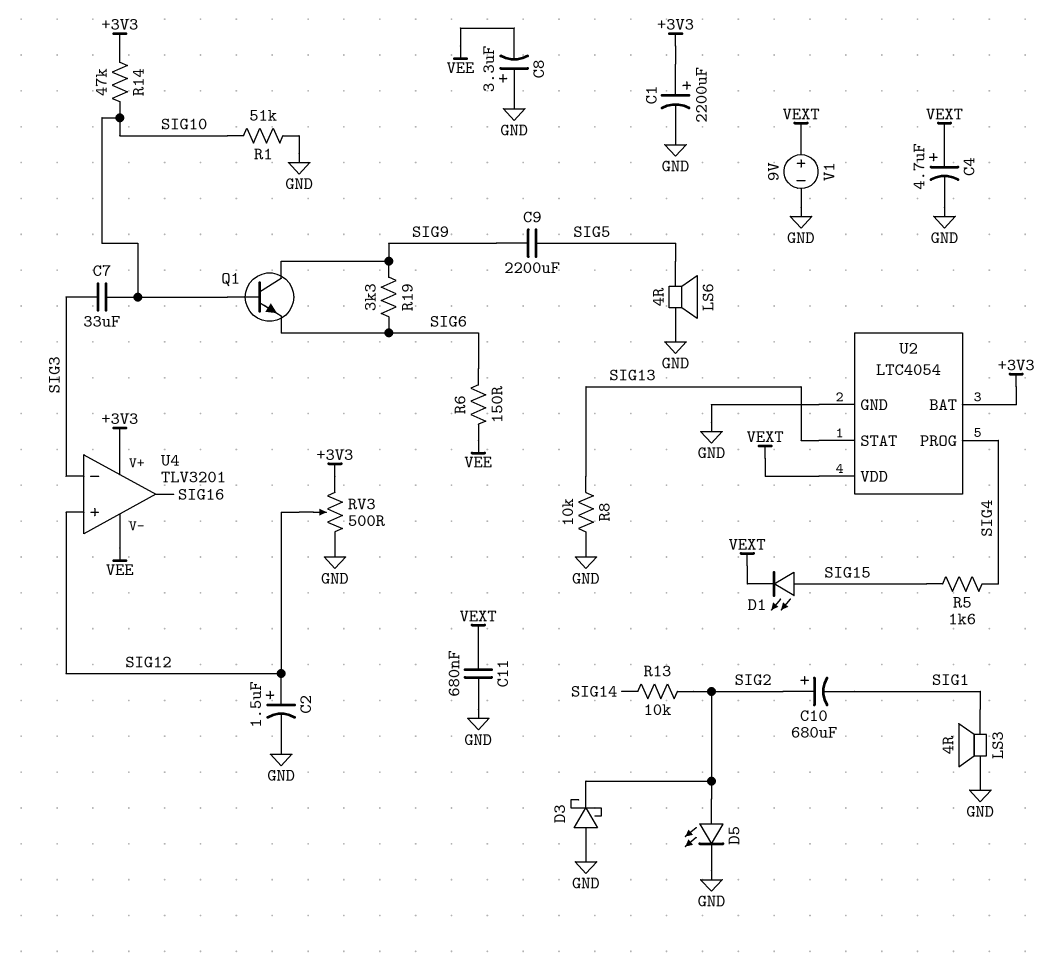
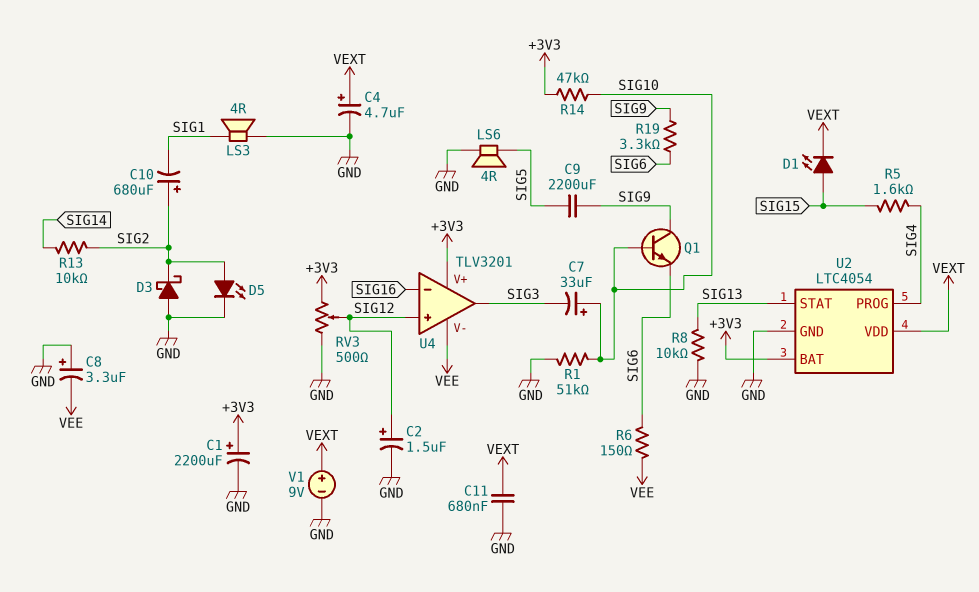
C7: 33uF (SIG3, SIG10) -> 33uF (plus SIG10, minus SIG3)
U4 pin in-: SIG3 -> SIG16
U4 pin out: SIG16 -> SIG3

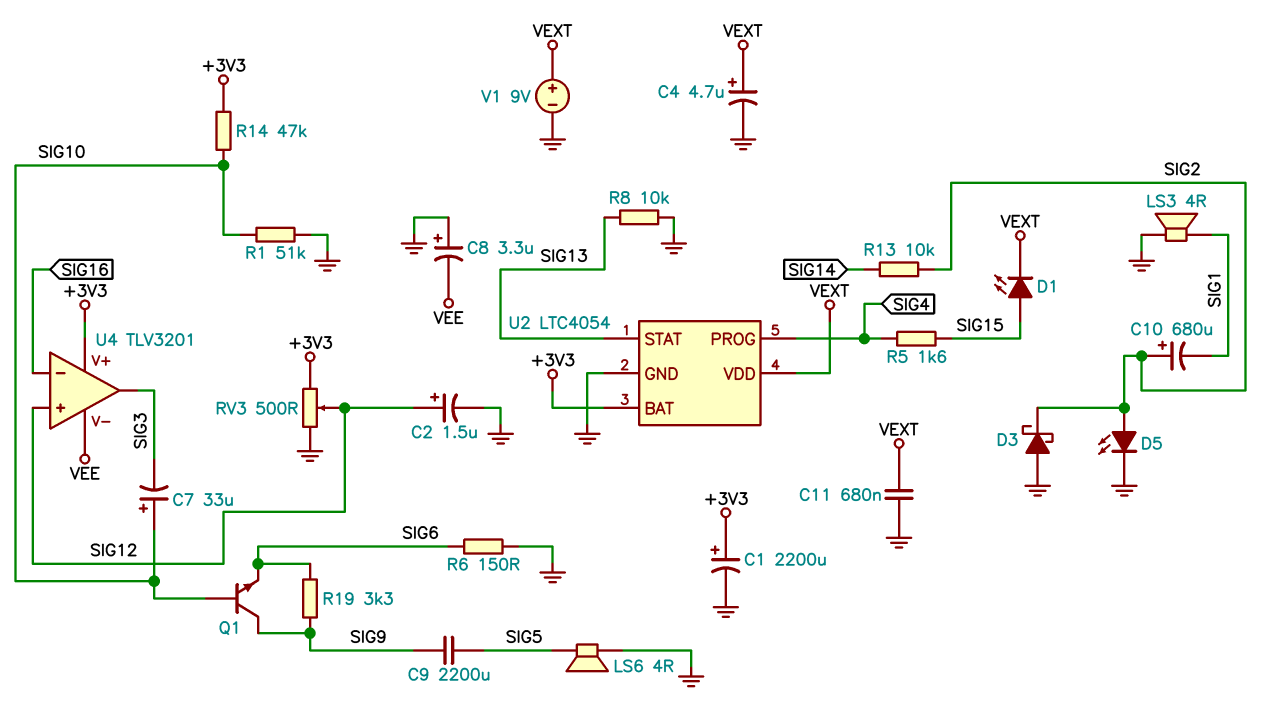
R6: 150 (SIG6, VEE) -> 150 (GND, SIG6)

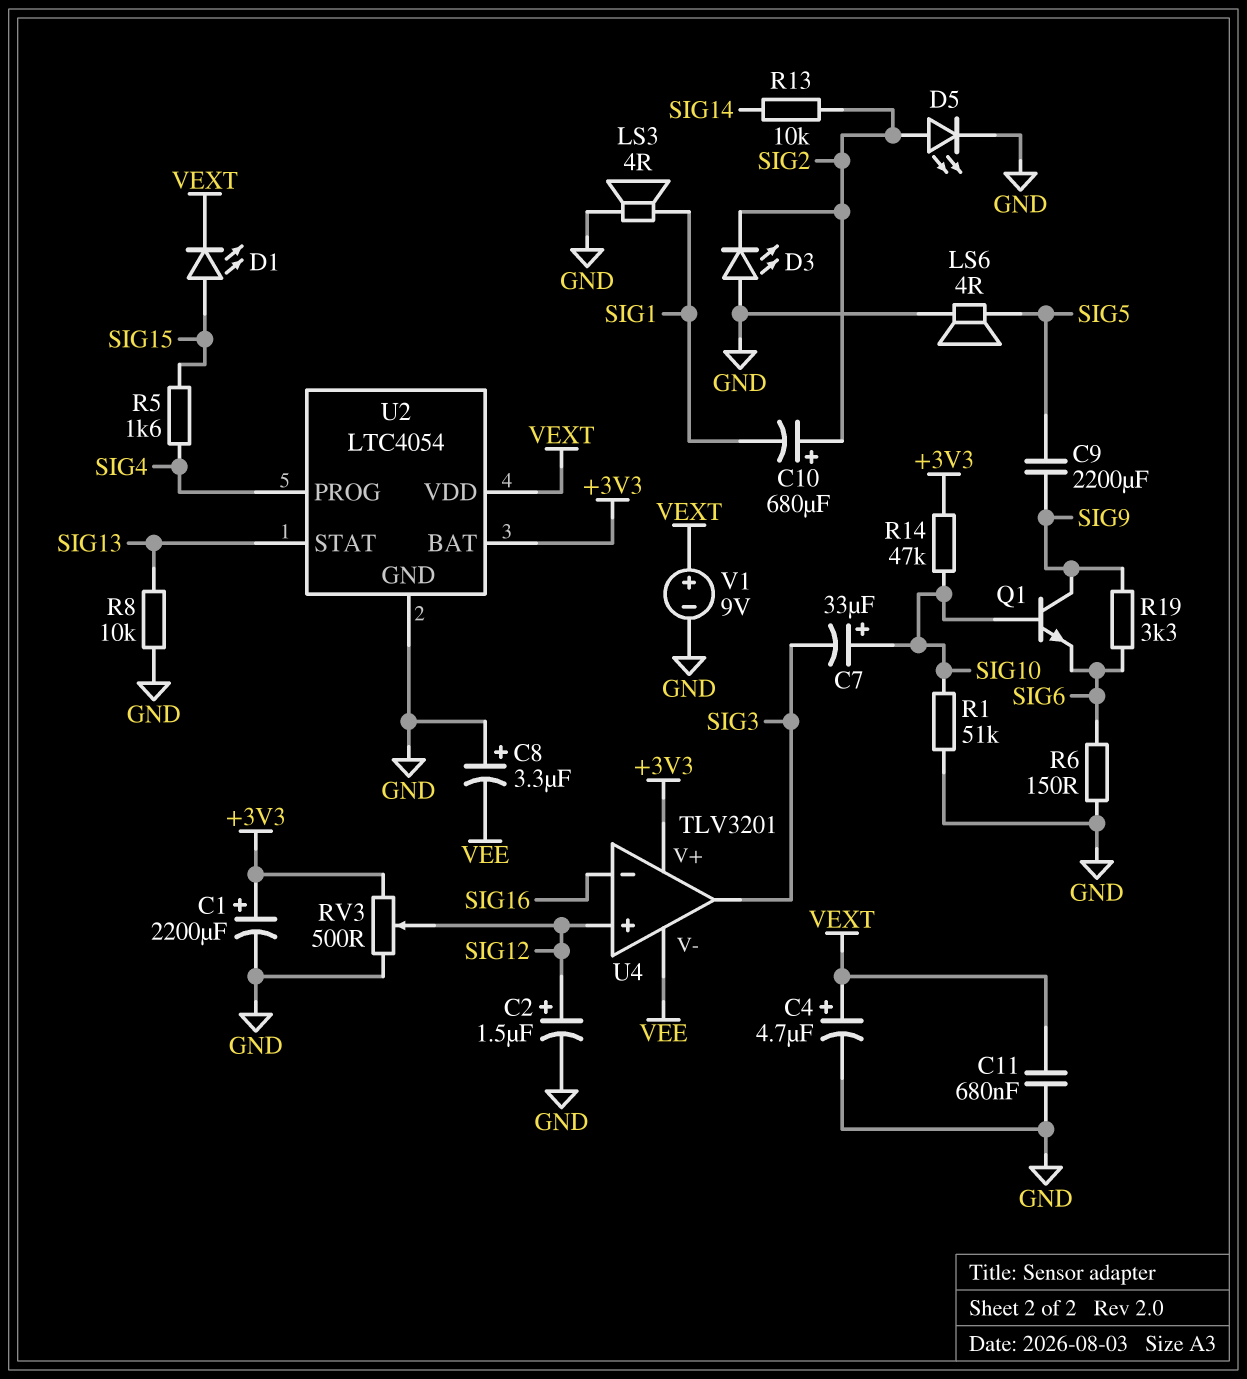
D3: schottky (A GND, K SIG2) -> LED (A GND, K SIG2)

